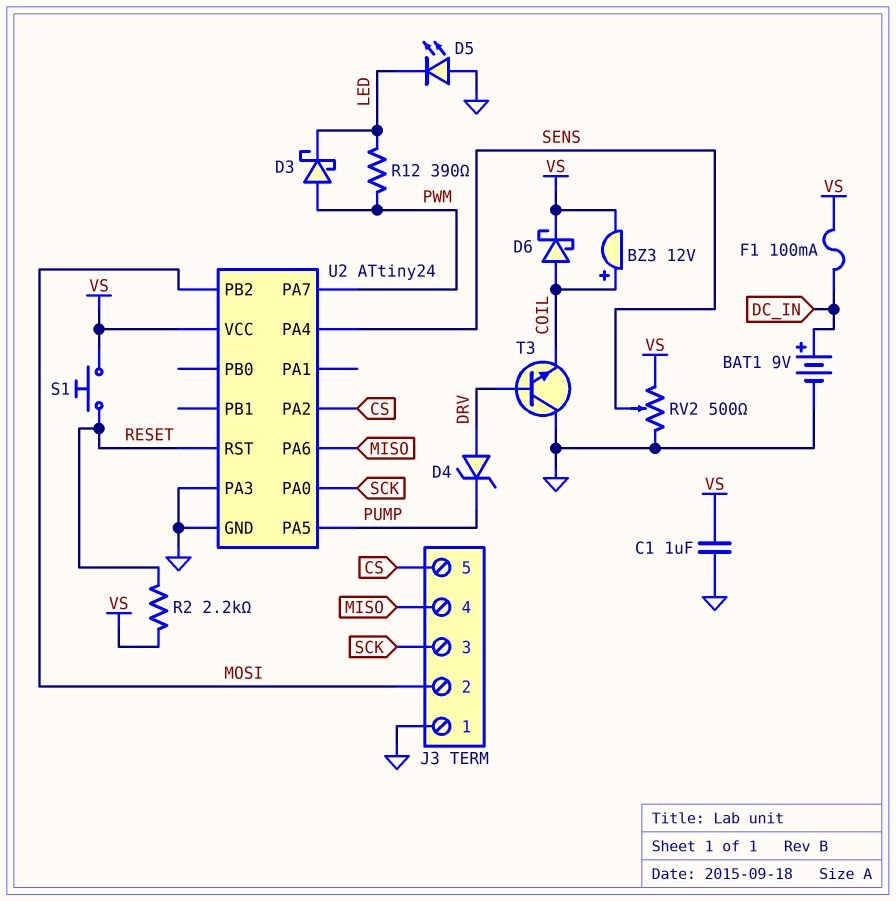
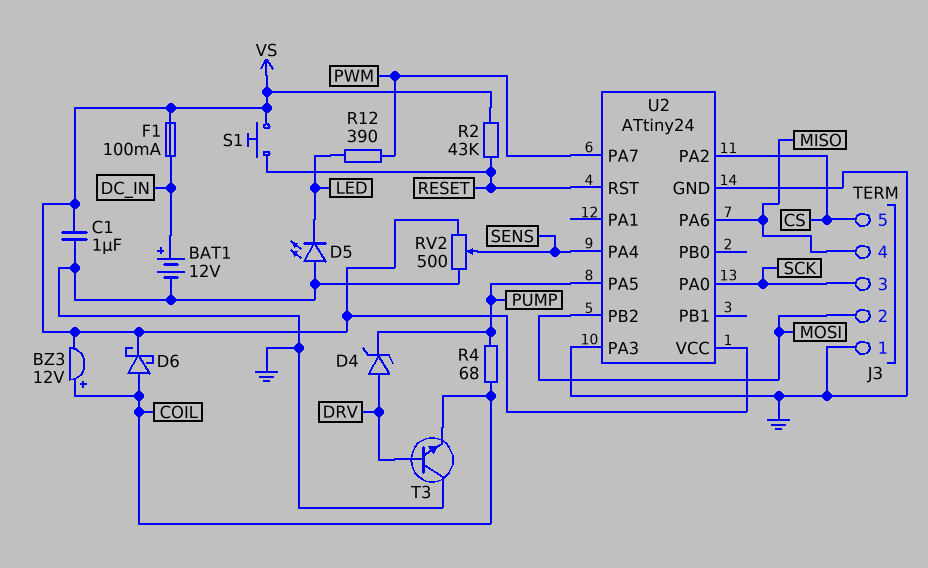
BAT1: 9V (plus DC_IN, minus GND) -> 12V (plus DC_IN, minus GND)
D3: schottky (A PWM, K LED) -> none
R2: 2.2k (RESET, VS) -> 43k (RESET, VS)
R4: none -> 68 (COIL, PUMP)

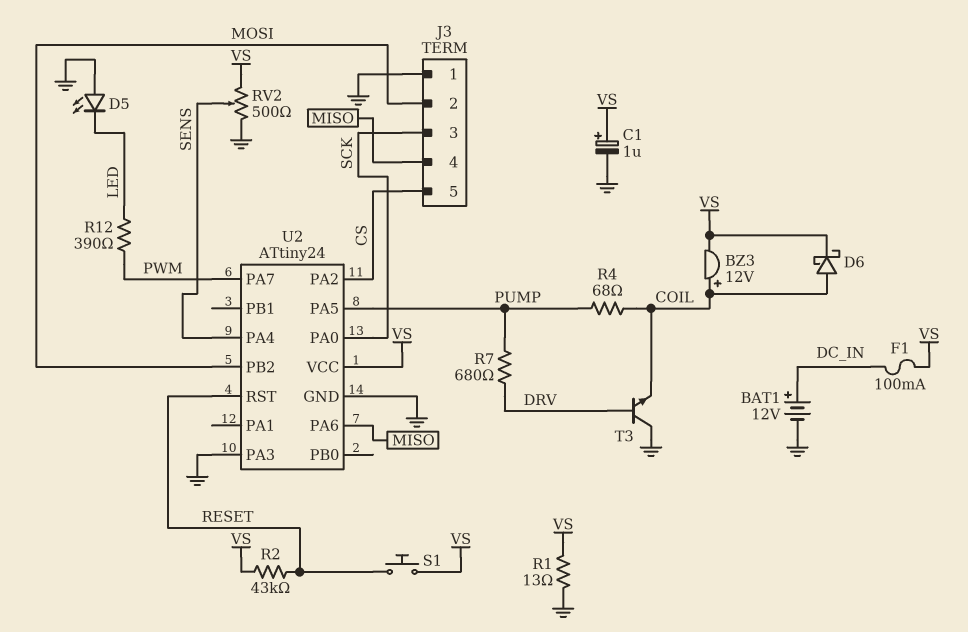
C1: 1uF (GND, VS) -> 1uF (plus VS, minus GND)
D4: zener (A DRV, K PUMP) -> none
R1: none -> 13 (GND, VS)
R7: none -> 680 (DRV, PUMP)

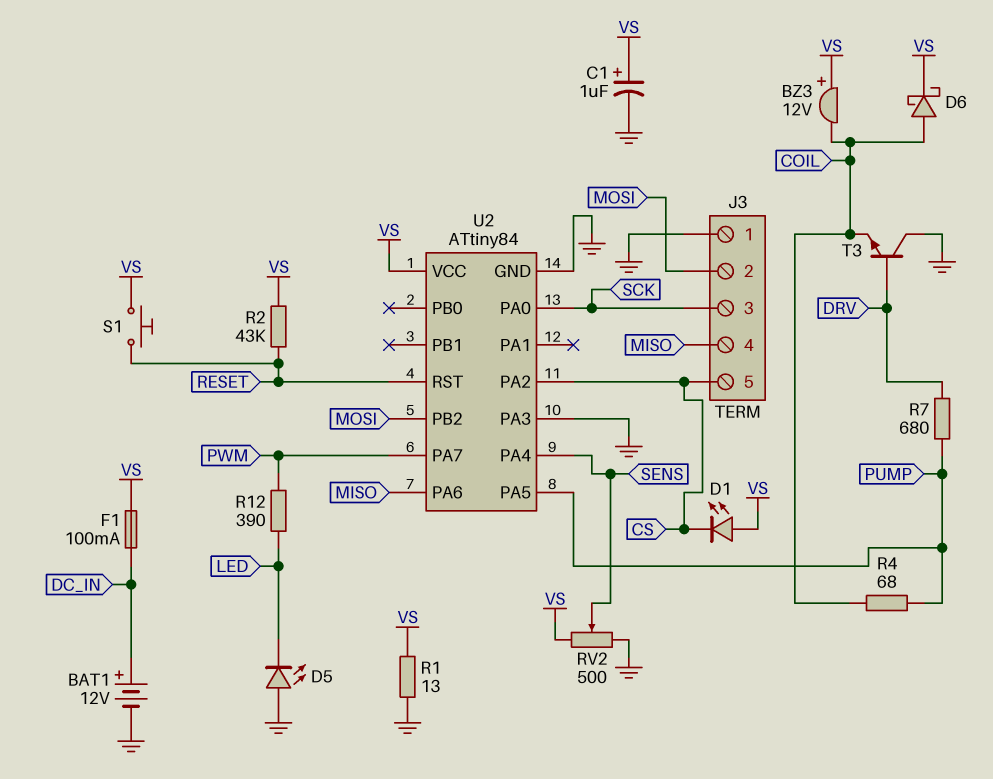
BZ3: buzzer 12V (plus COIL, minus VS) -> buzzer 12V (plus VS, minus COIL)
D1: none -> LED (A VS, K CS)
U2: ATtiny24 -> ATtiny84

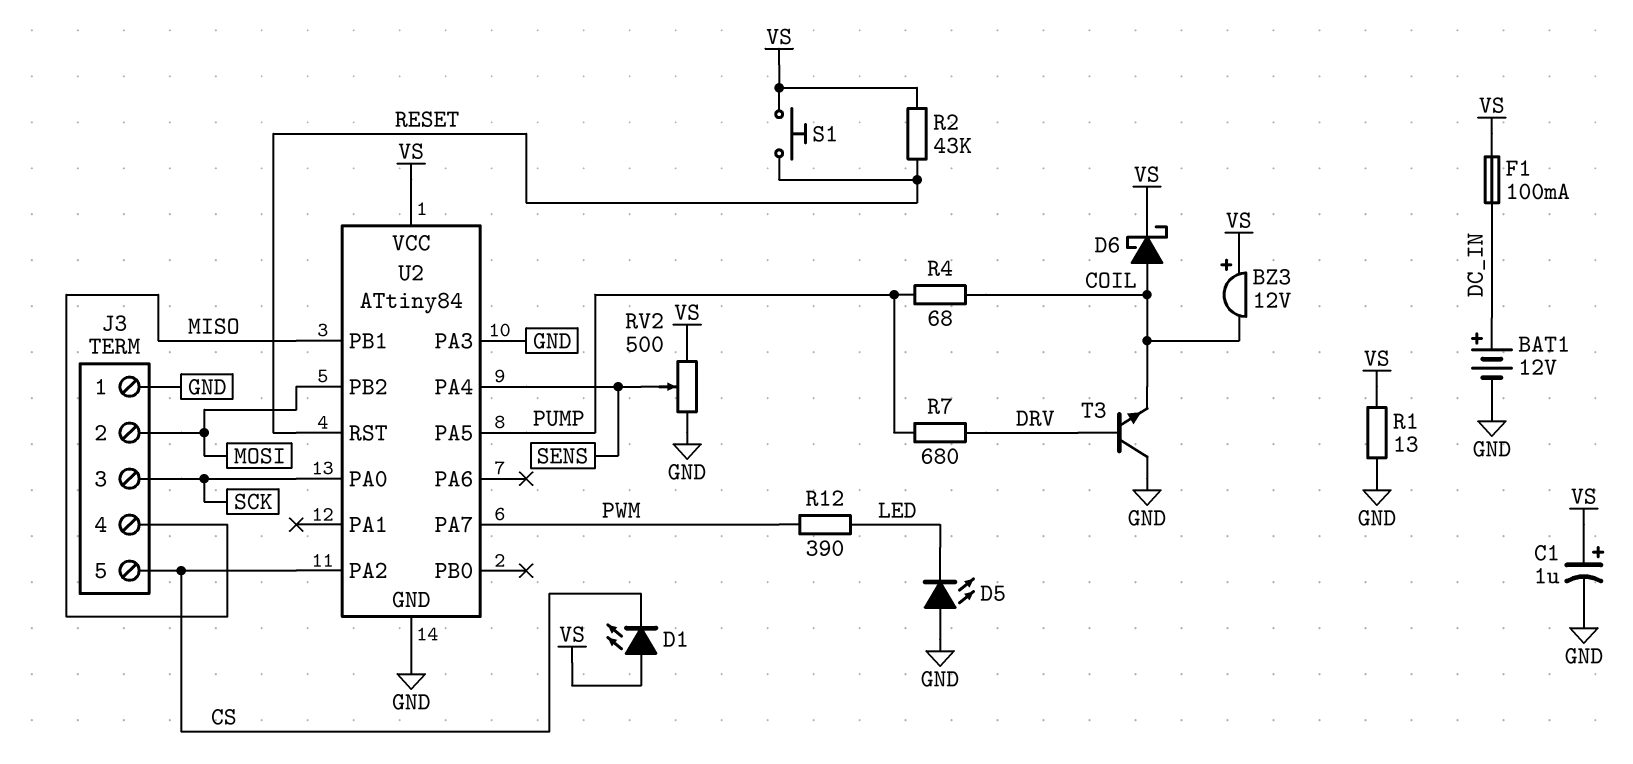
U2 pin PA6: MISO -> none
U2 pin PB1: none -> MISO

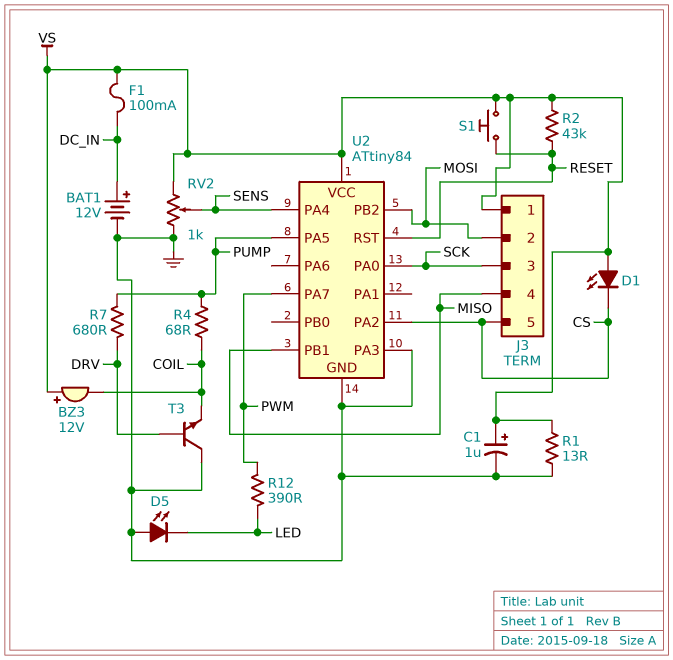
D6: schottky (A COIL, K VS) -> none
J3 pin 1: GND -> VS
RV2: 500 (GND, VS, wiper SENS) -> 1k (GND, VS, wiper SENS)

